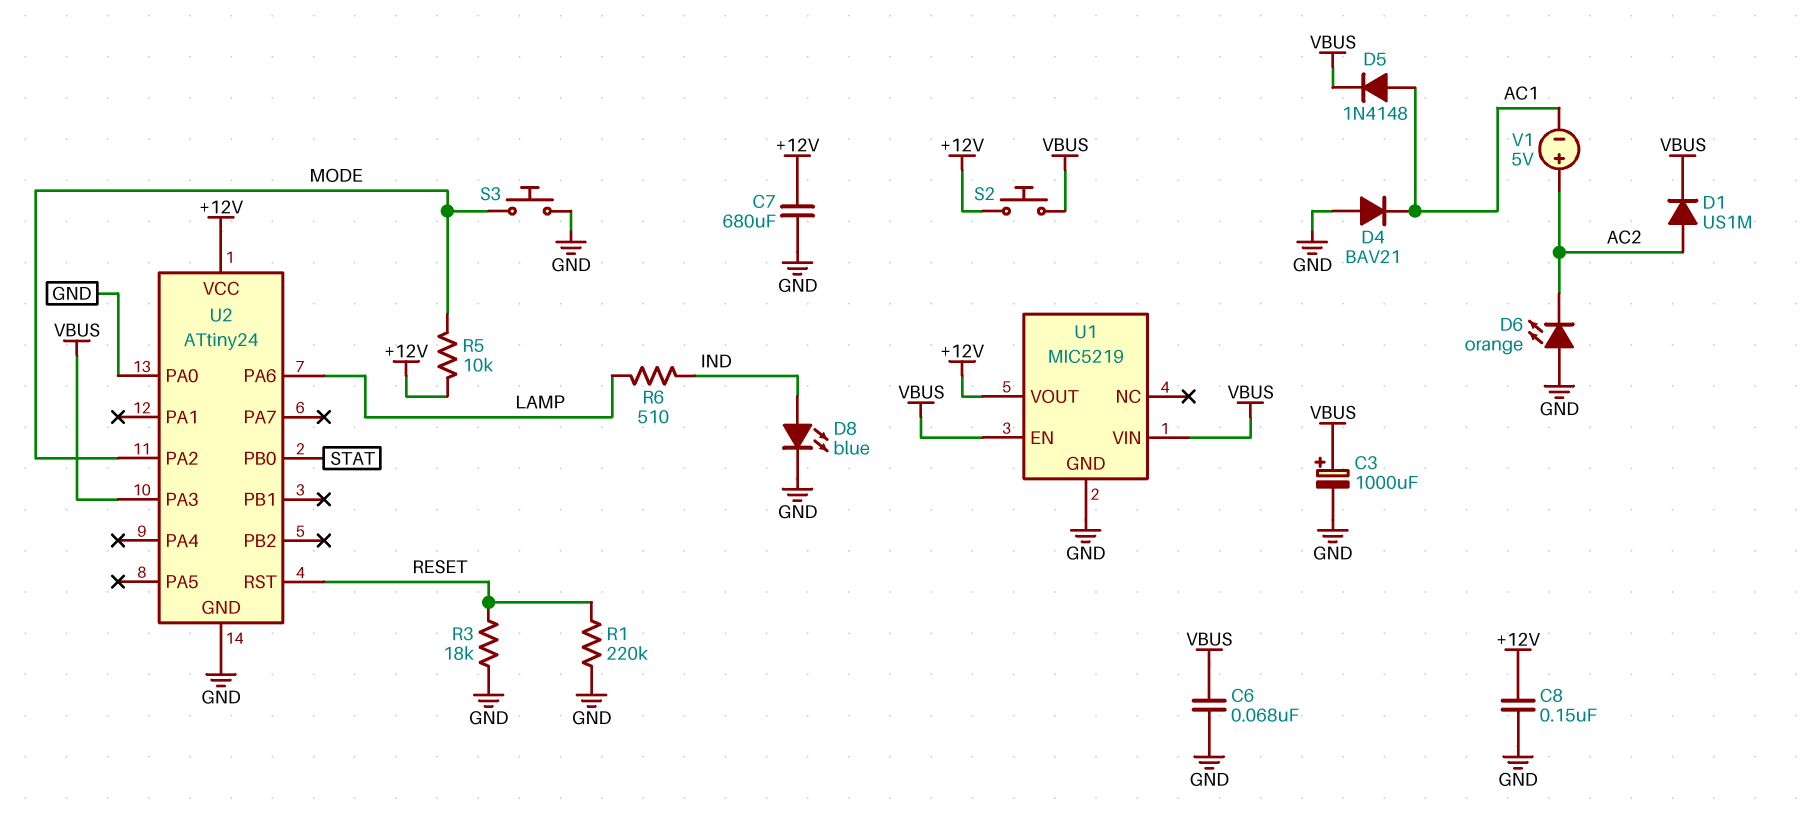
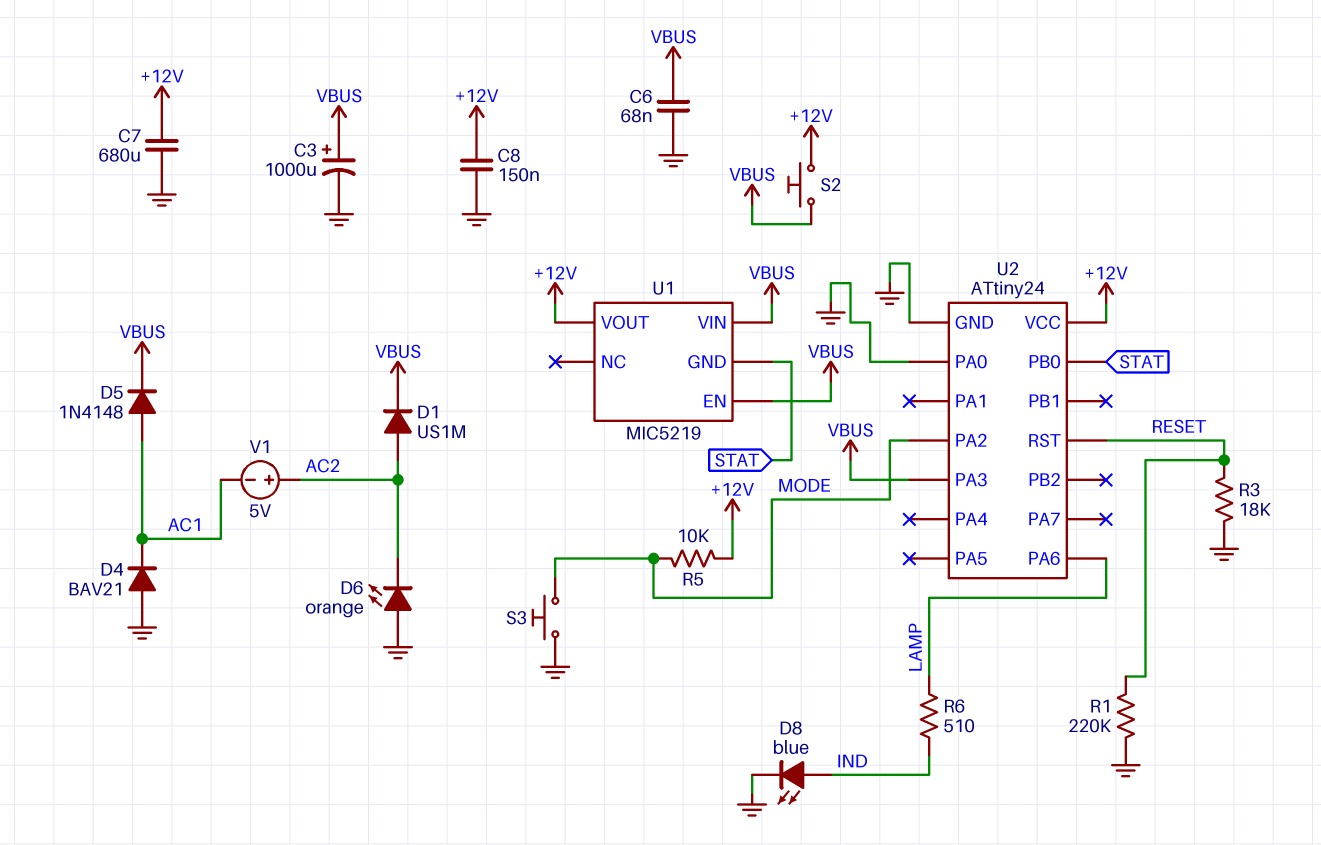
U1 pin GND: GND -> STAT

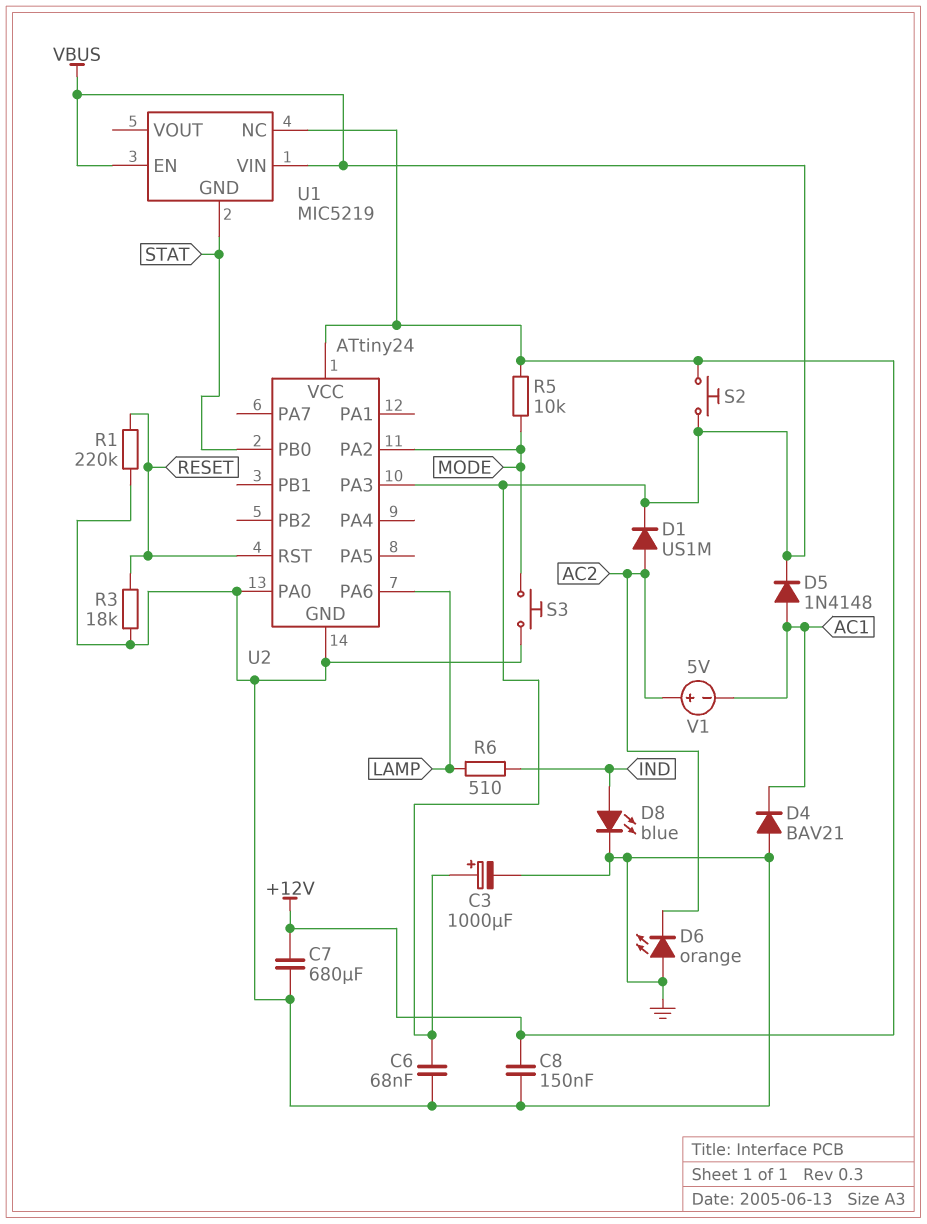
U1 pin NC: none -> +12V
U1 pin VOUT: +12V -> none

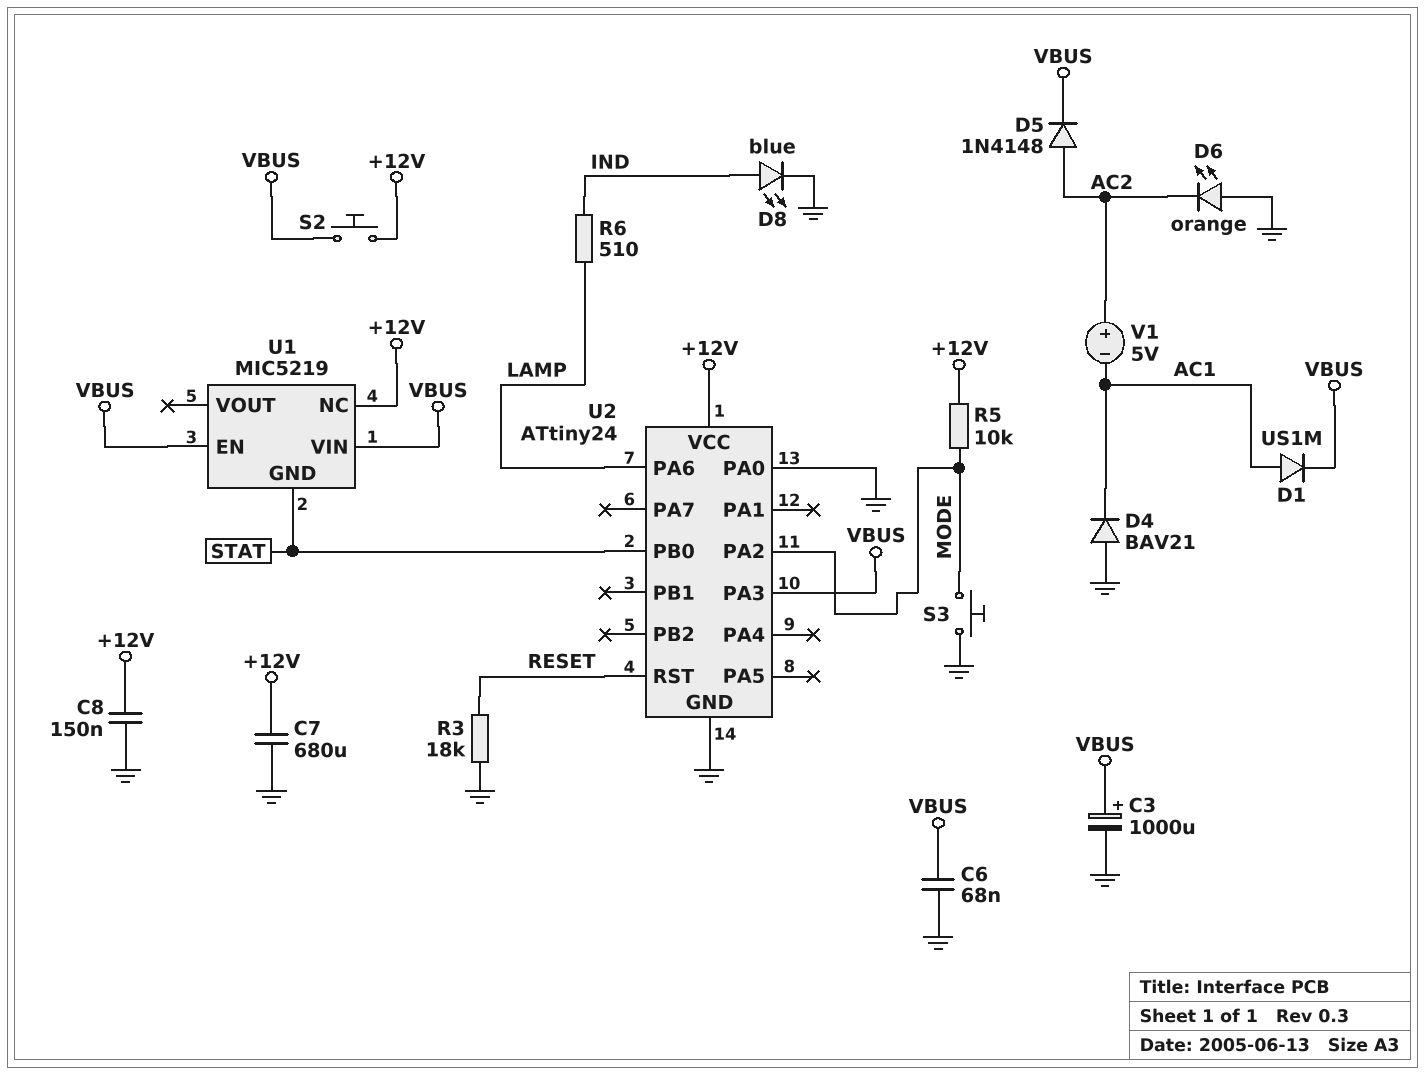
D1: diode US1M (A AC2, K VBUS) -> diode US1M (A AC1, K VBUS)
D5: diode 1N4148 (A AC1, K VBUS) -> diode 1N4148 (A AC2, K VBUS)
R1: 220k (GND, RESET) -> none

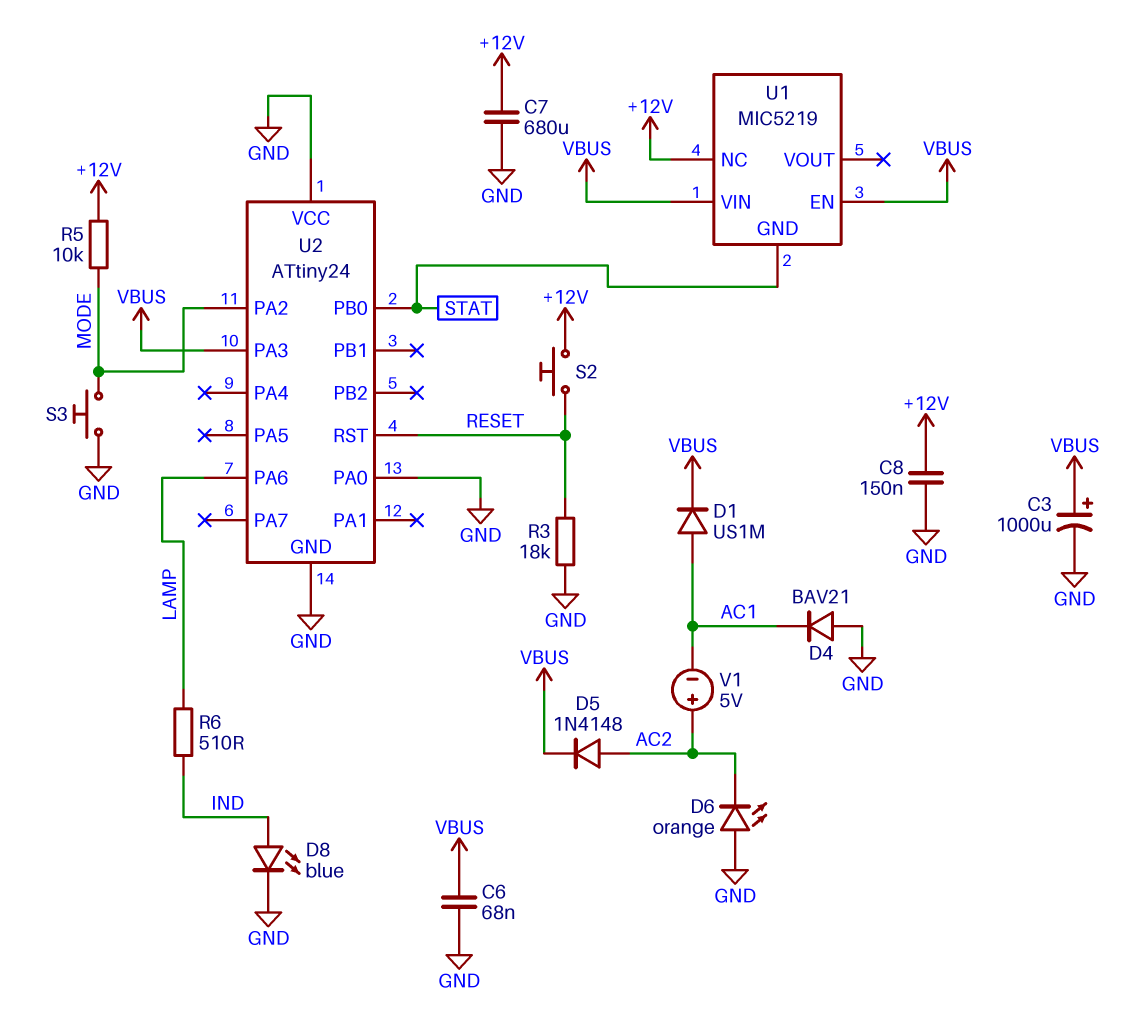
S2: button (+12V, VBUS) -> button (+12V, RESET)
U2 pin VCC: +12V -> GND

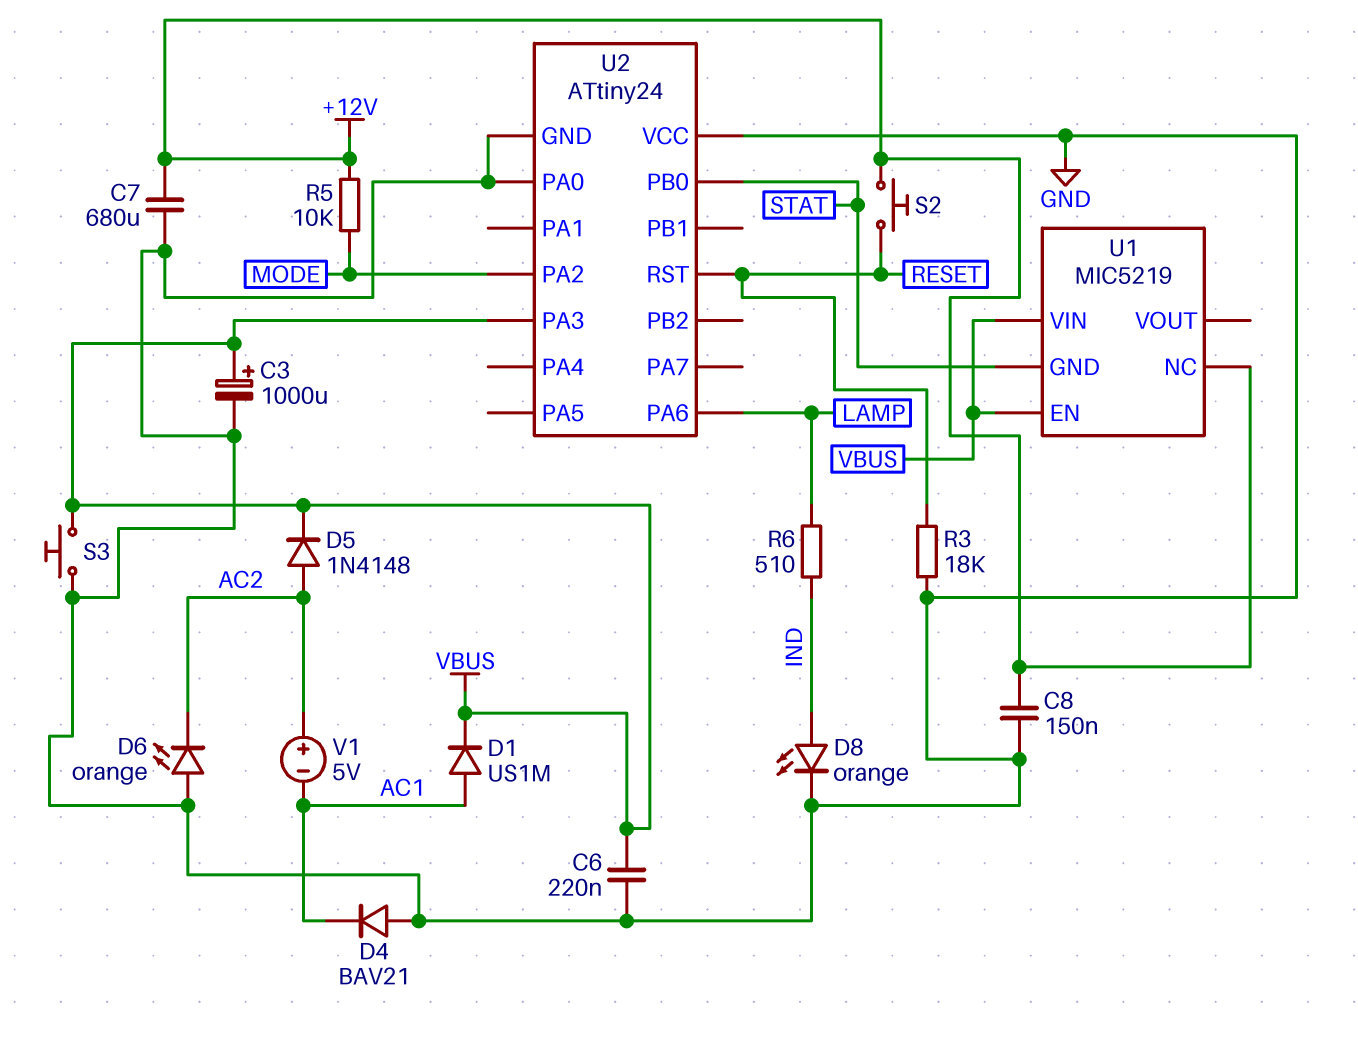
C6: 68nF (GND, VBUS) -> 220nF (GND, VBUS)
D8: LED blue (A IND, K GND) -> LED orange (A IND, K GND)
S3: button (GND, MODE) -> button (GND, VBUS)

